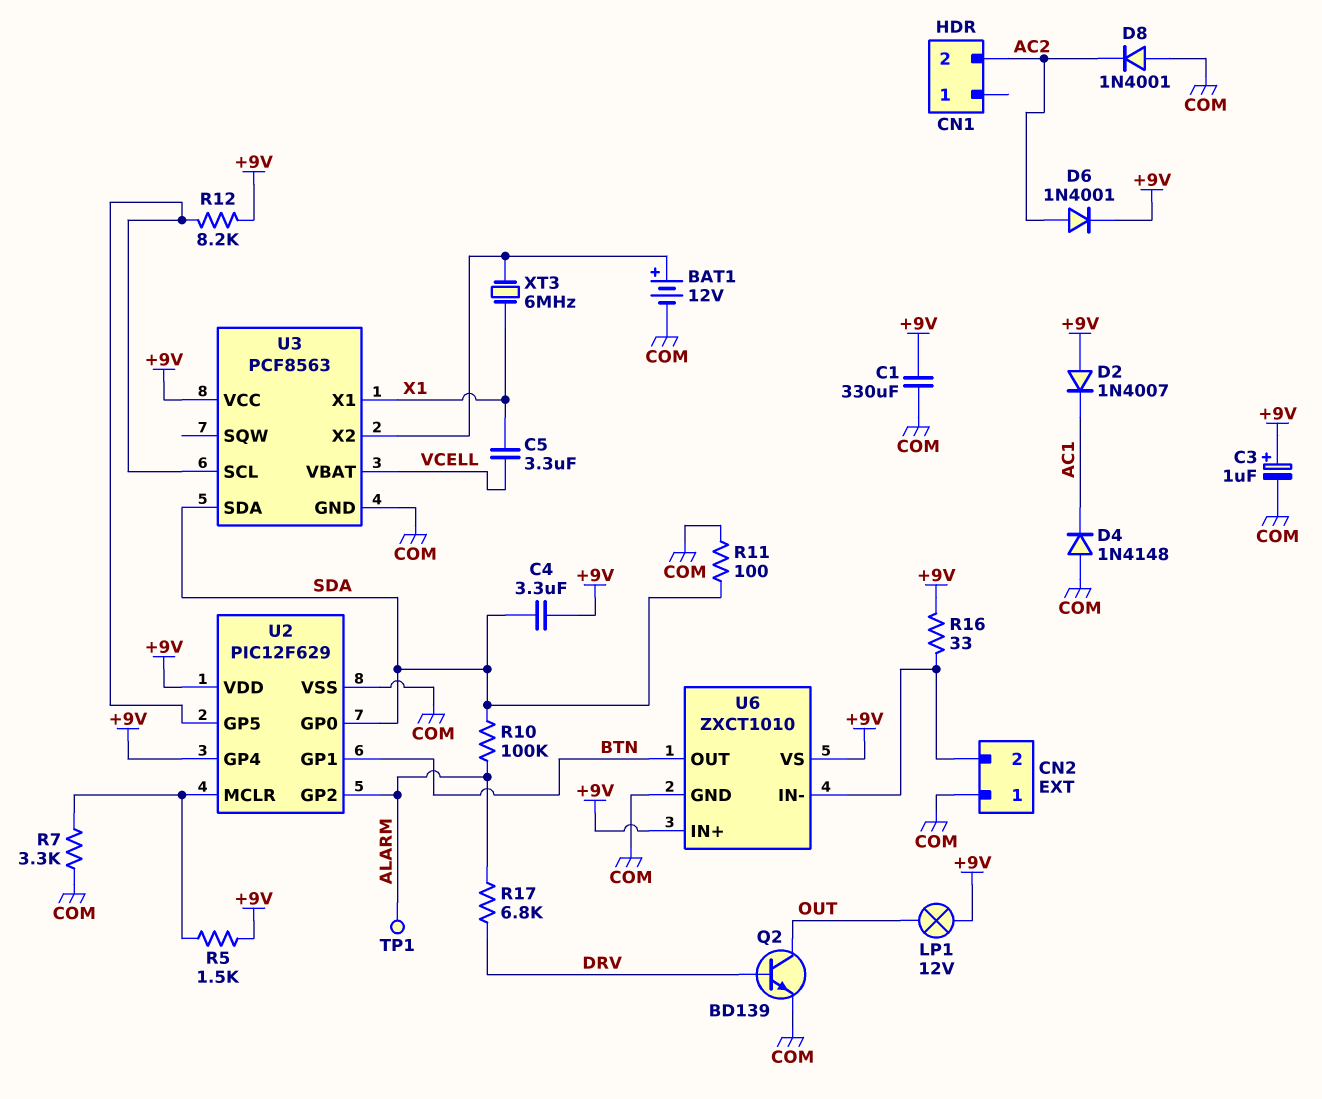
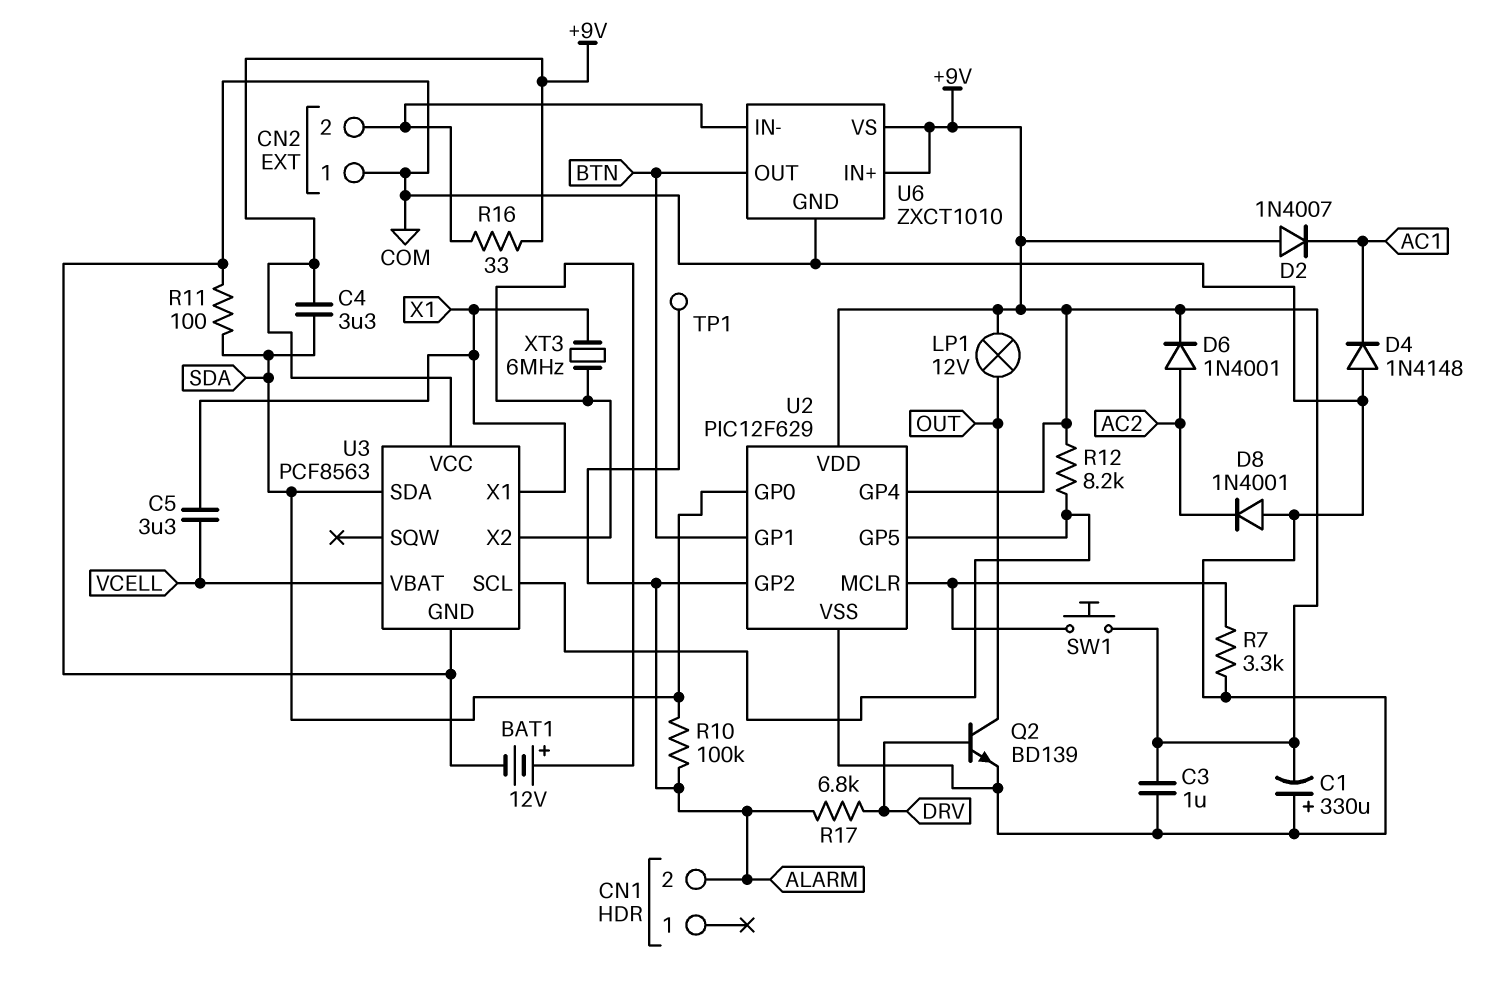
C1: 330uF (+9V, COM) -> 330uF (plus COM, minus +9V)
C3: 1uF (plus +9V, minus COM) -> 1uF (+9V, COM)
CN1 pin 2: AC2 -> ALARM
R5: 1.5k (+9V, U2/MCLR) -> none
SW1: none -> button (+9V, U2/MCLR)

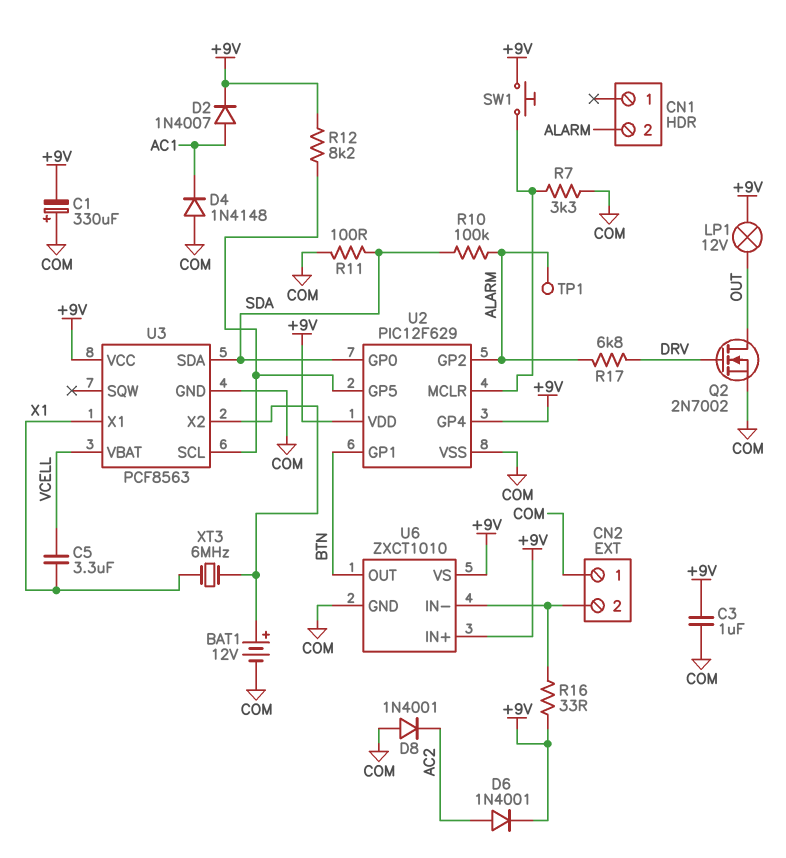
C4: 3.3uF (+9V, SDA) -> none
D2: diode 1N4007 (A +9V, K AC1) -> diode 1N4007 (A AC1, K +9V)
Q2: NPN BD139 (B DRV, C OUT, E COM) -> NMOS 2N7002 (G DRV, D OUT, S COM)

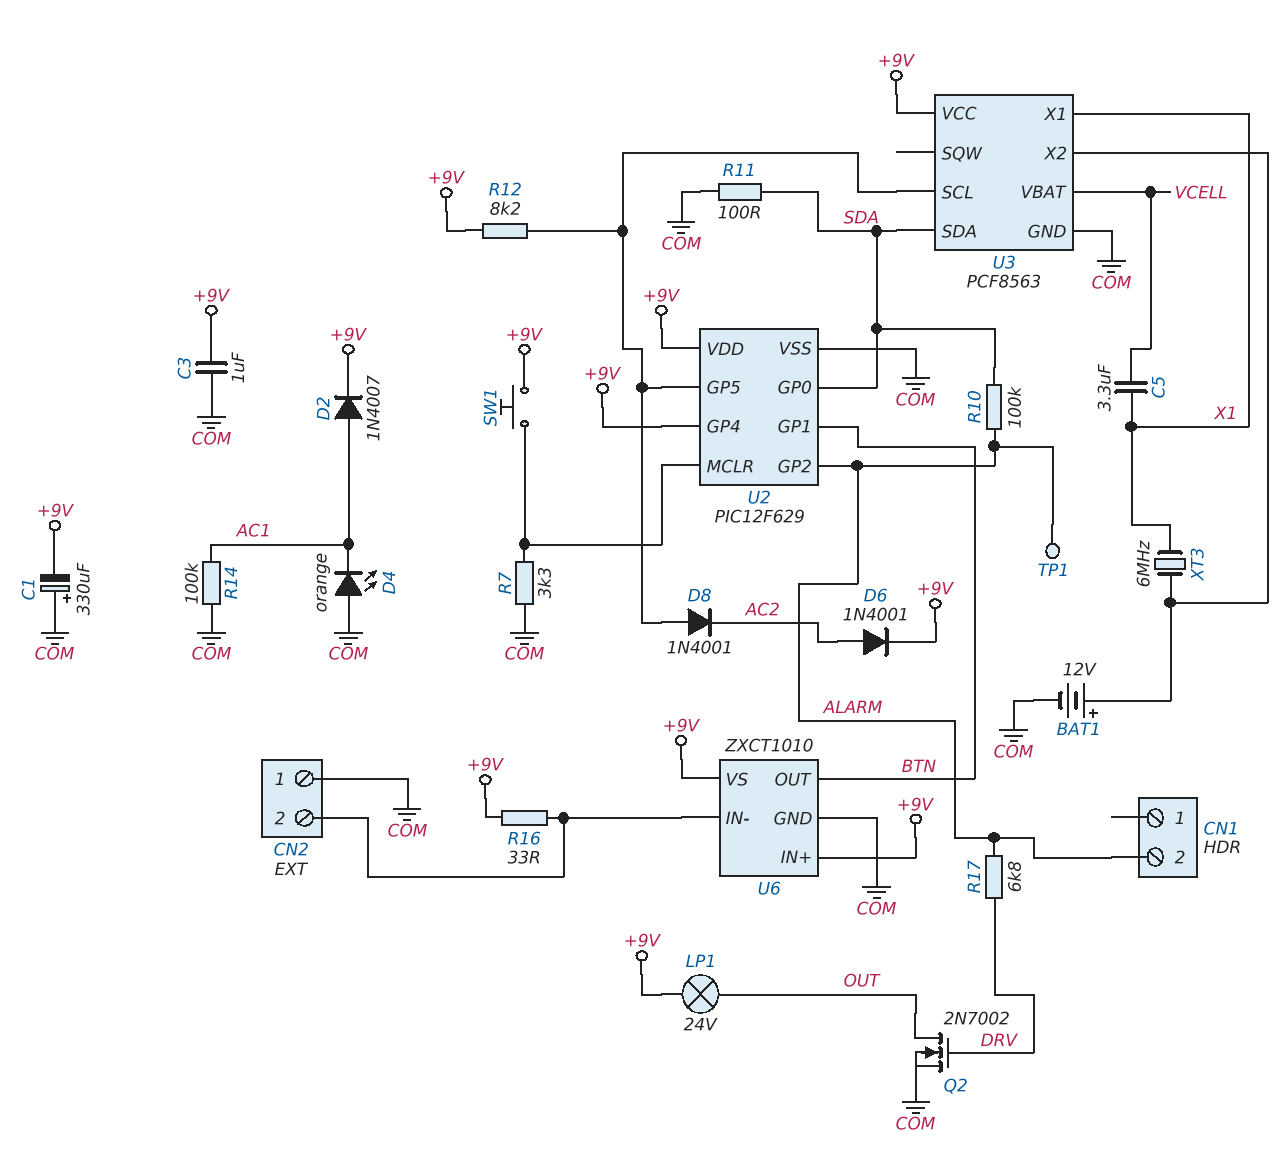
D4: diode 1N4148 (A COM, K AC1) -> LED orange (A COM, K AC1)
D8: diode 1N4001 (A COM, K AC2) -> diode 1N4001 (A U2/GP5, K AC2)
LP1: lamp 12V (+9V, OUT) -> lamp 24V (+9V, OUT)
R14: none -> 100k (AC1, COM)

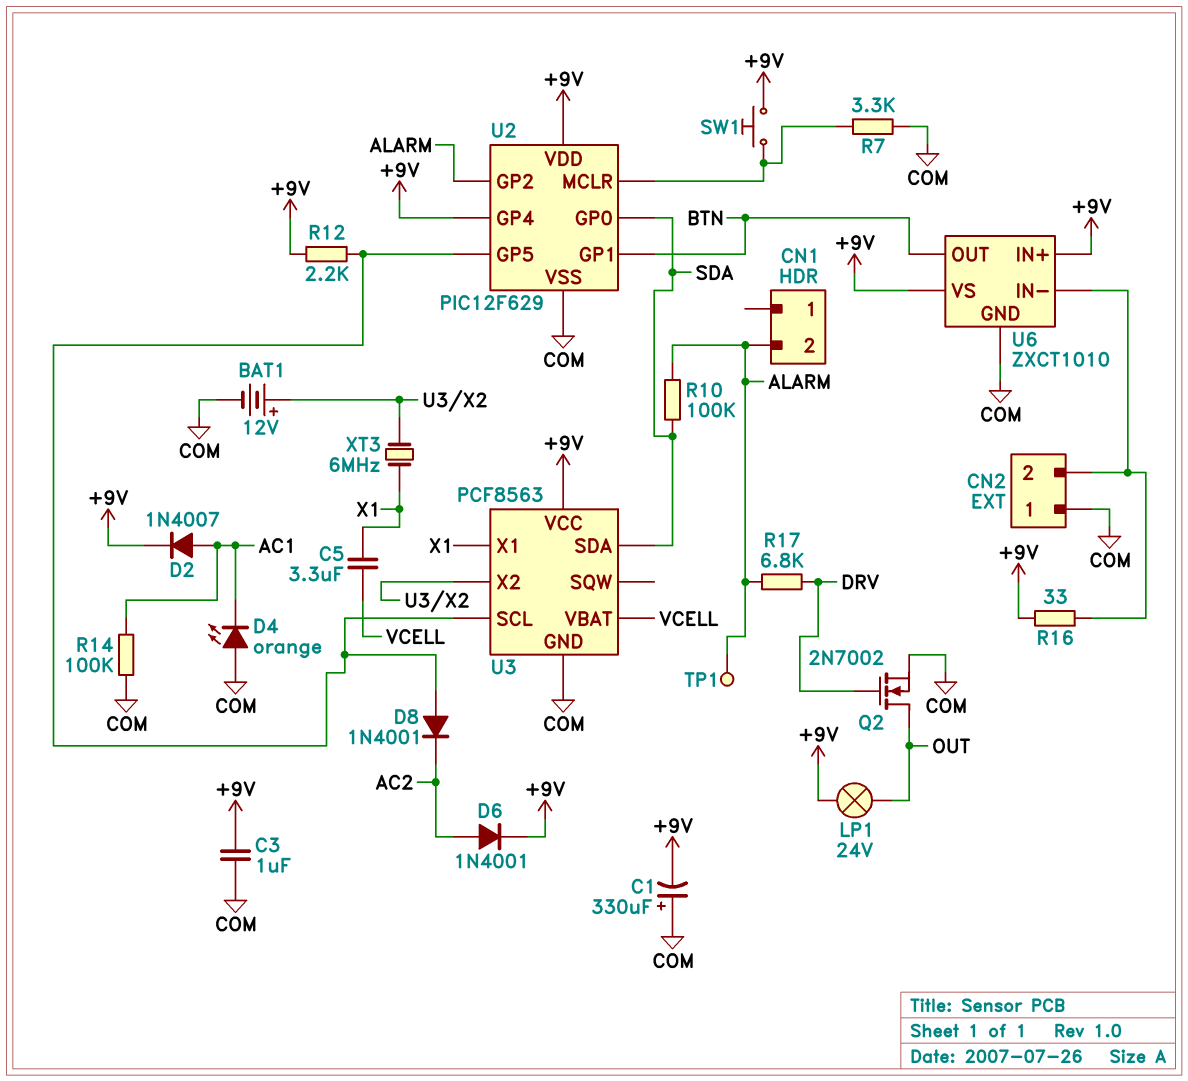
R11: 100 (COM, SDA) -> none
R12: 8.2k (+9V, U2/GP5) -> 2.2k (+9V, U2/GP5)

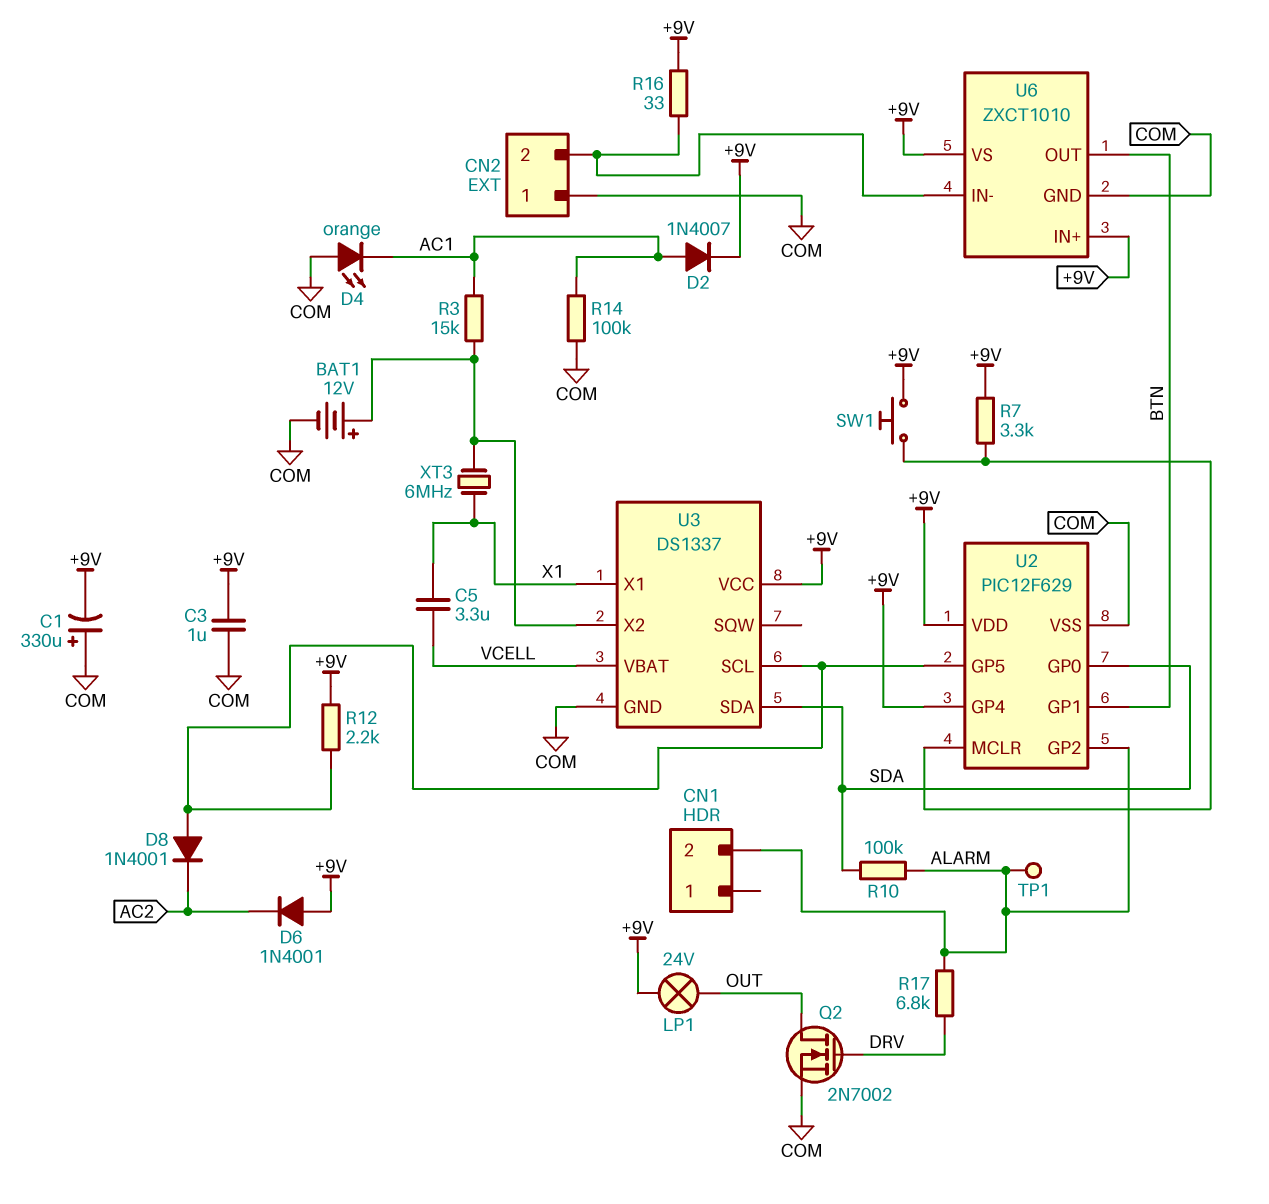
D6: diode 1N4001 (A AC2, K +9V) -> diode 1N4001 (A +9V, K AC2)
R3: none -> 15k (AC1, U3/X2)
R7: 3.3k (COM, U2/MCLR) -> 3.3k (+9V, U2/MCLR)
U3: PCF8563 -> DS1337

